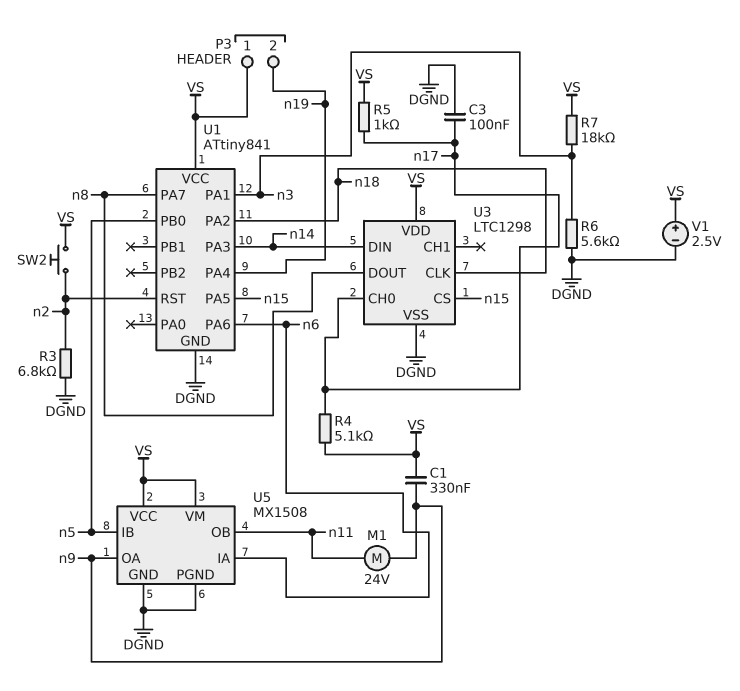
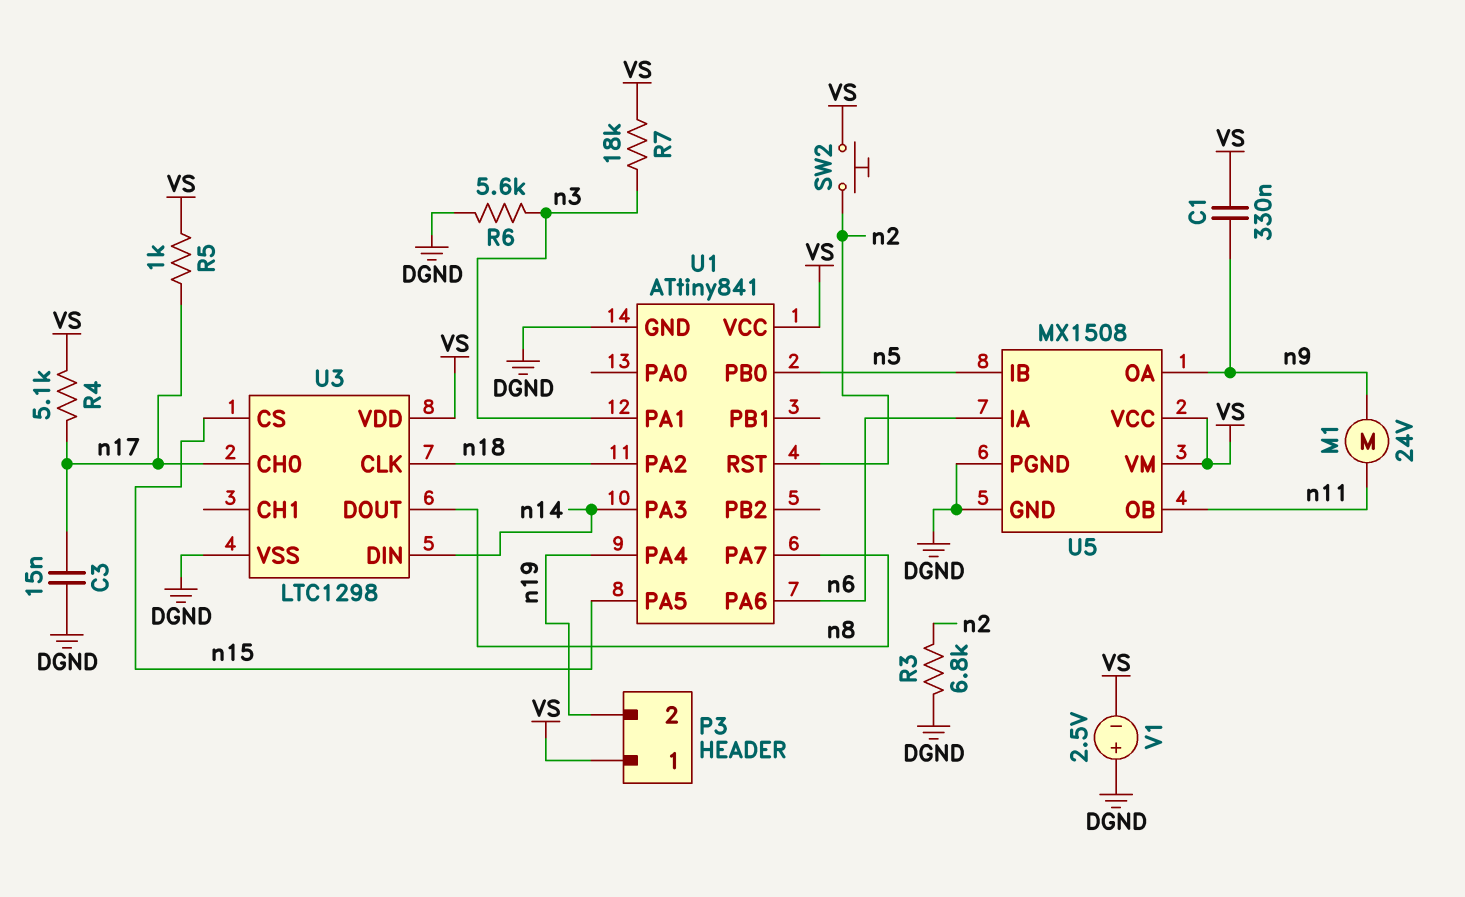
C3: 100nF (DGND, n17) -> 15nF (DGND, n17)
V1: 2.5V (plus VS, minus DGND) -> 2.5V (plus DGND, minus VS)

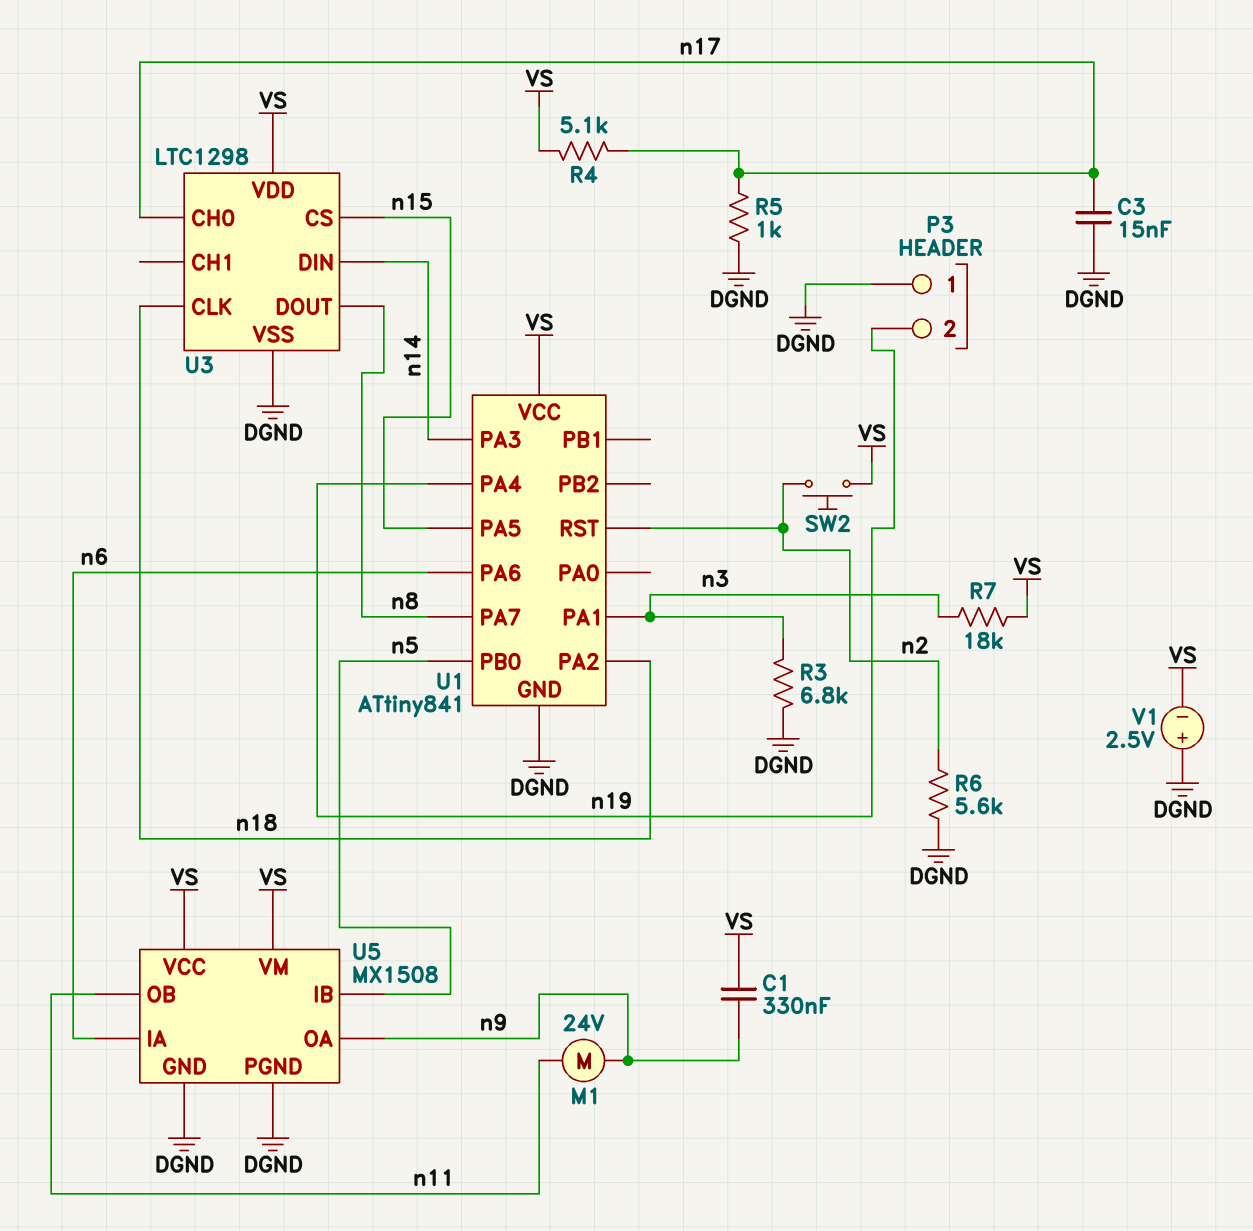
P3 pin 1: VS -> DGND
R3: 6.8k (DGND, n2) -> 6.8k (DGND, n3)
R5: 1k (VS, n17) -> 1k (DGND, n17)
R6: 5.6k (DGND, n3) -> 5.6k (DGND, n2)

